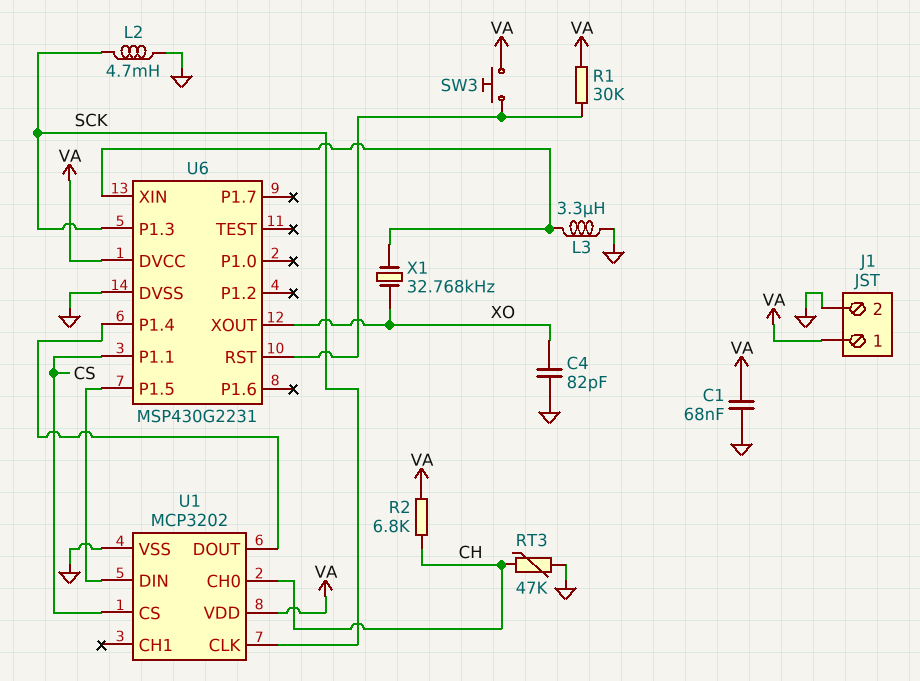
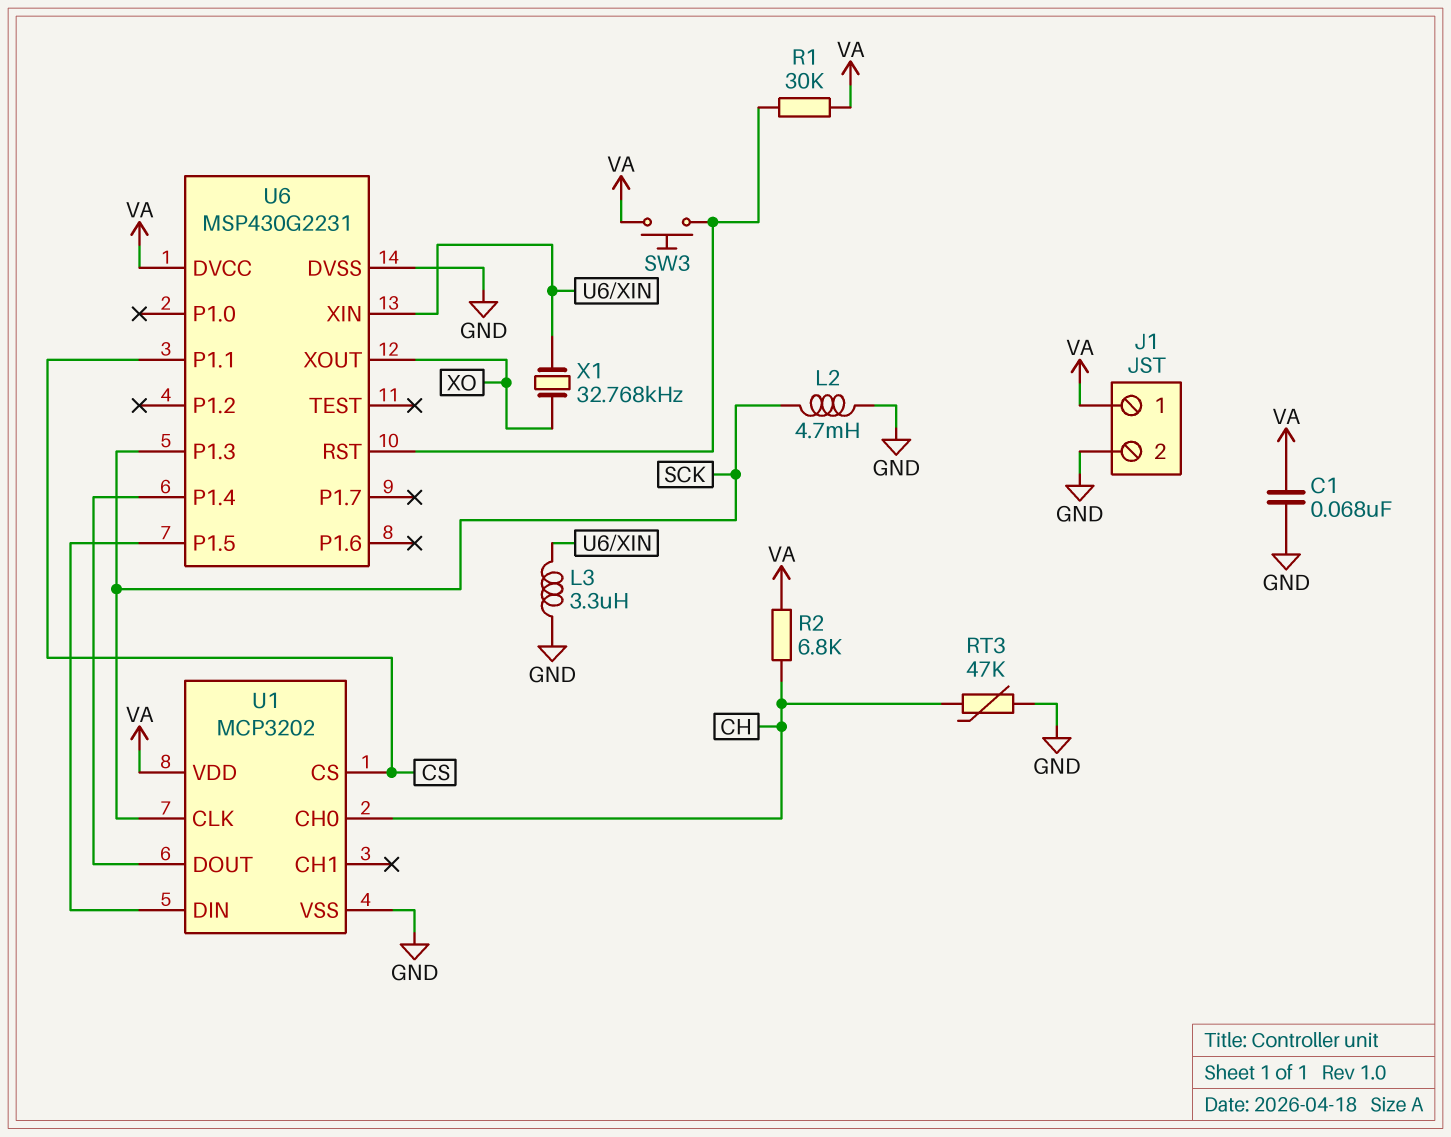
C4: 82pF (GND, XO) -> none

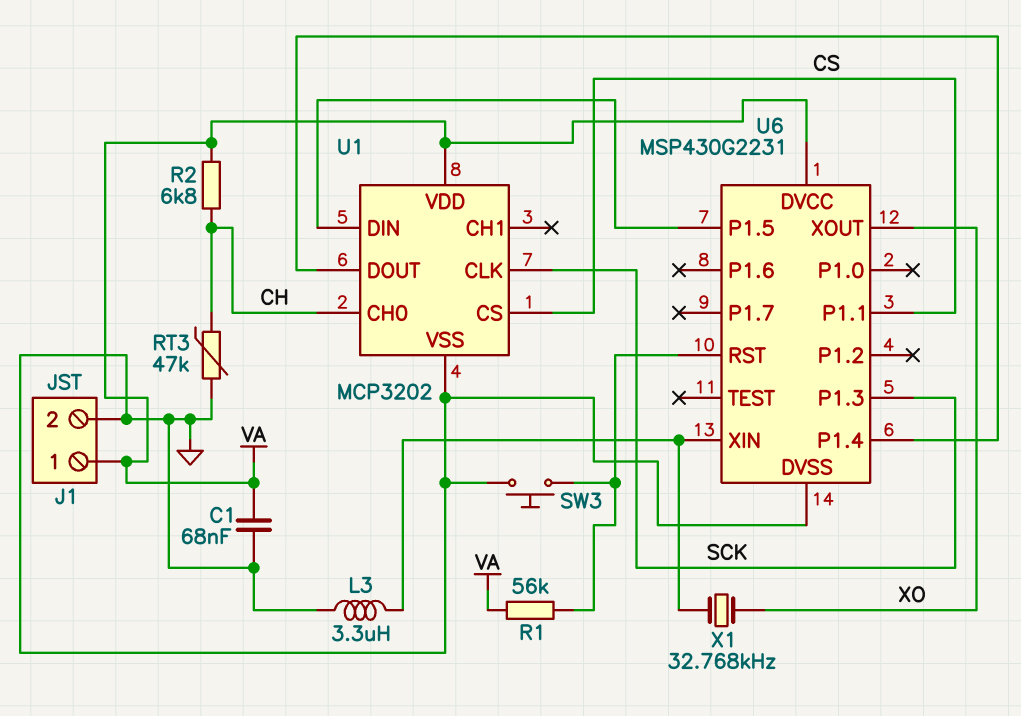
L2: 4.7mH (GND, SCK) -> none
R1: 30k (U6/RST, VA) -> 56k (U6/RST, VA)
SW3: button (U6/RST, VA) -> button (GND, U6/RST)

